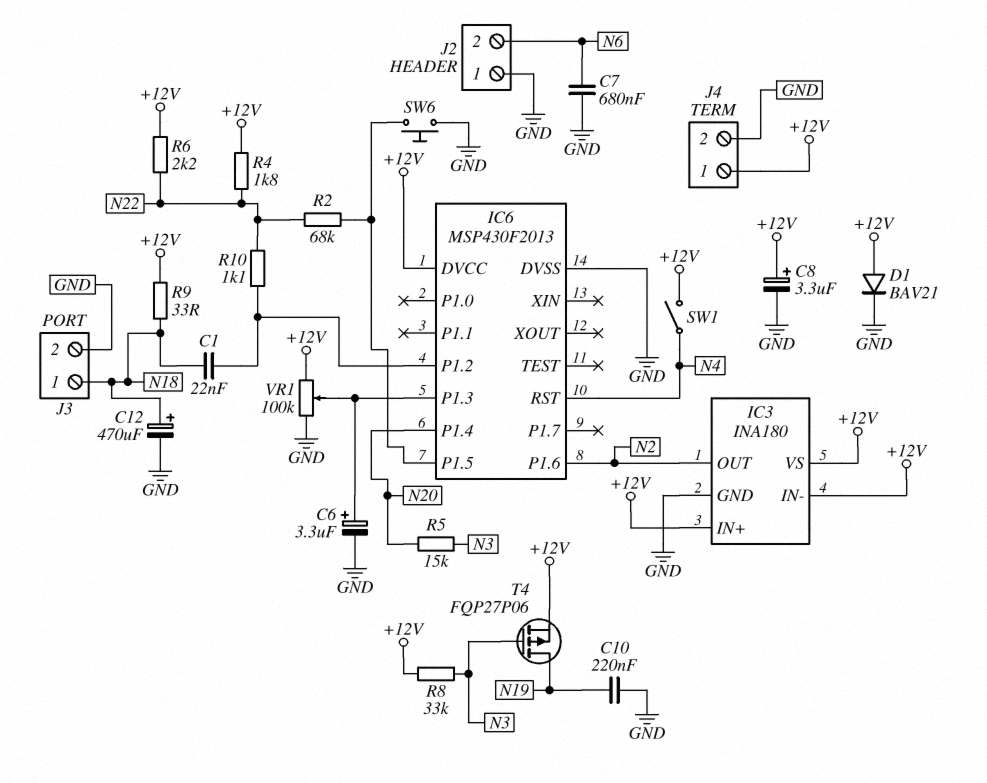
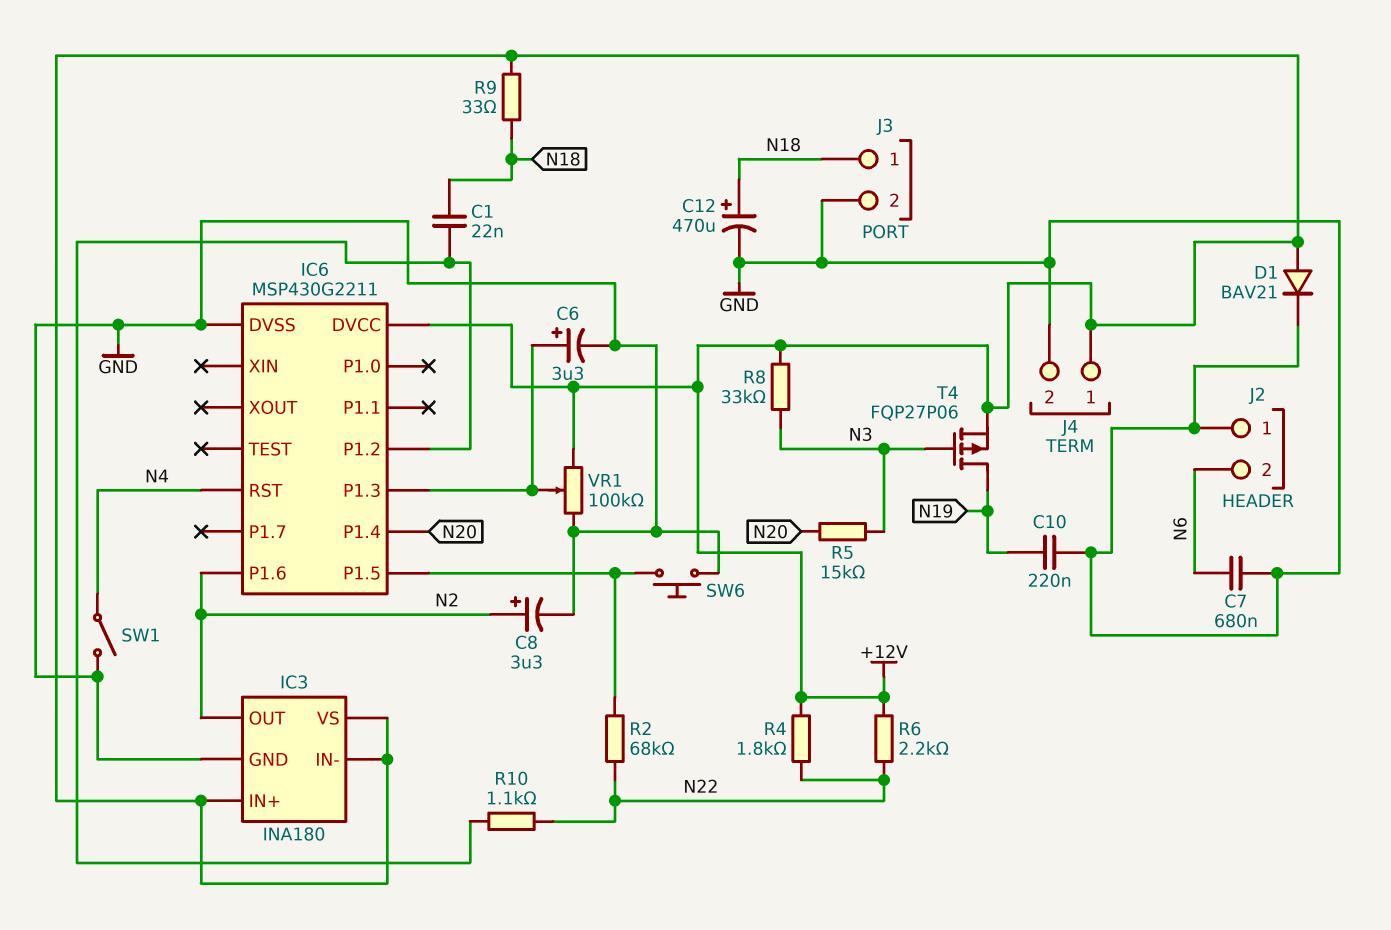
C8: 3.3uF (plus +12V, minus GND) -> 3.3uF (plus N2, minus GND)
IC6: MSP430F2013 -> MSP430G2211
SW1: switch (+12V, N4) -> switch (GND, N4)

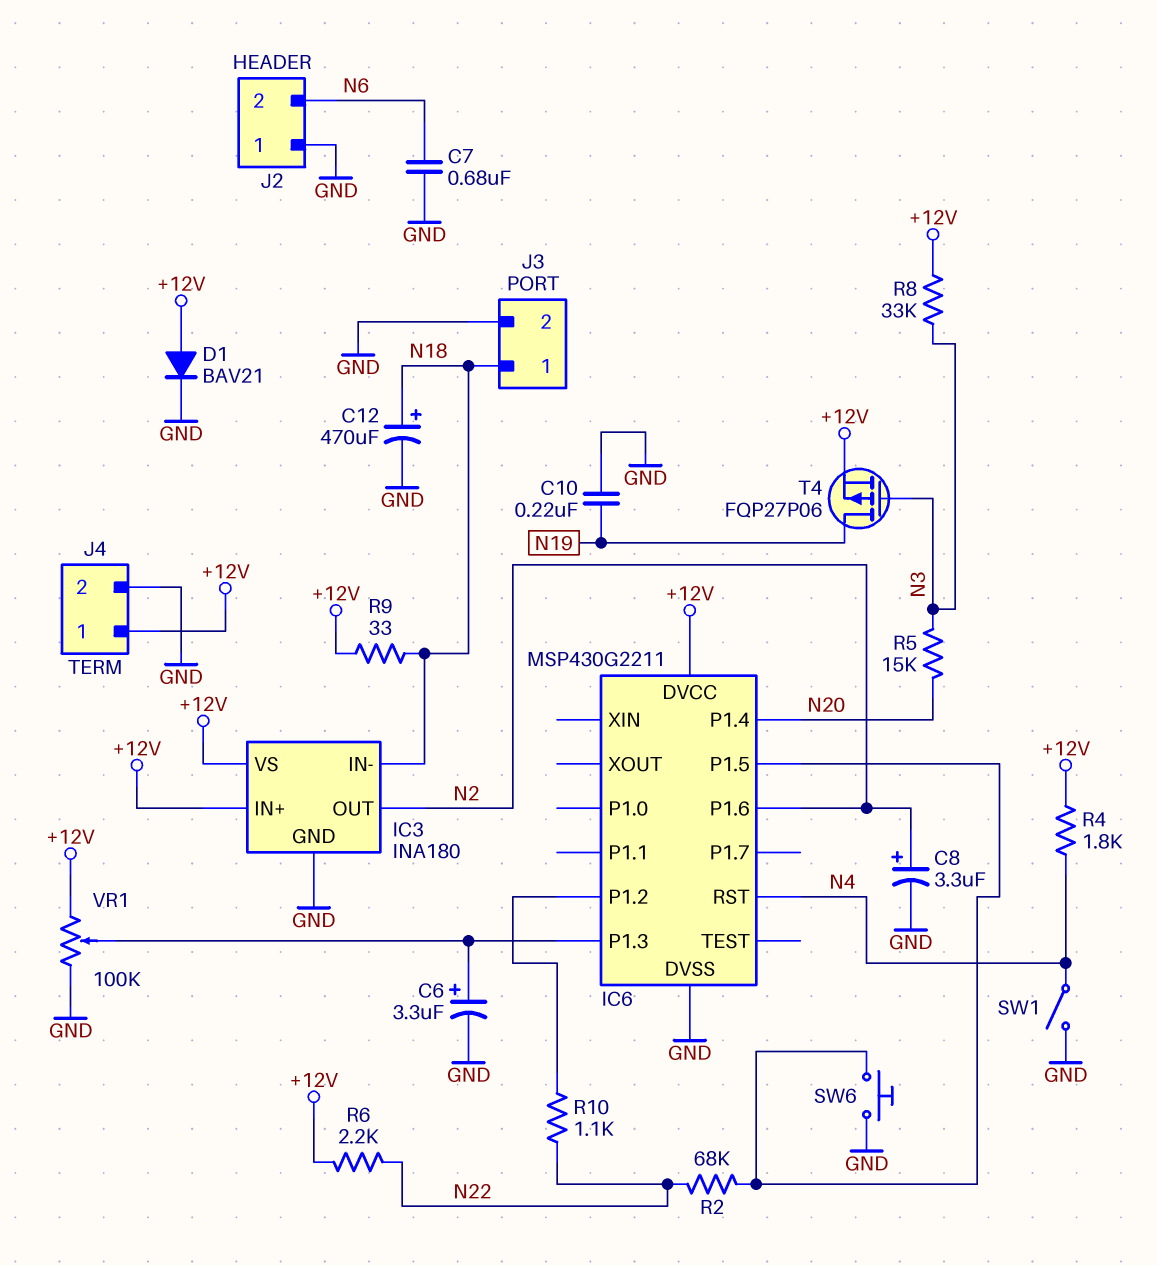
C1: 22nF (IC6/P1.2, N18) -> none
IC3 pin IN-: +12V -> N18
R4: 1.8k (+12V, N22) -> 1.8k (+12V, N4)

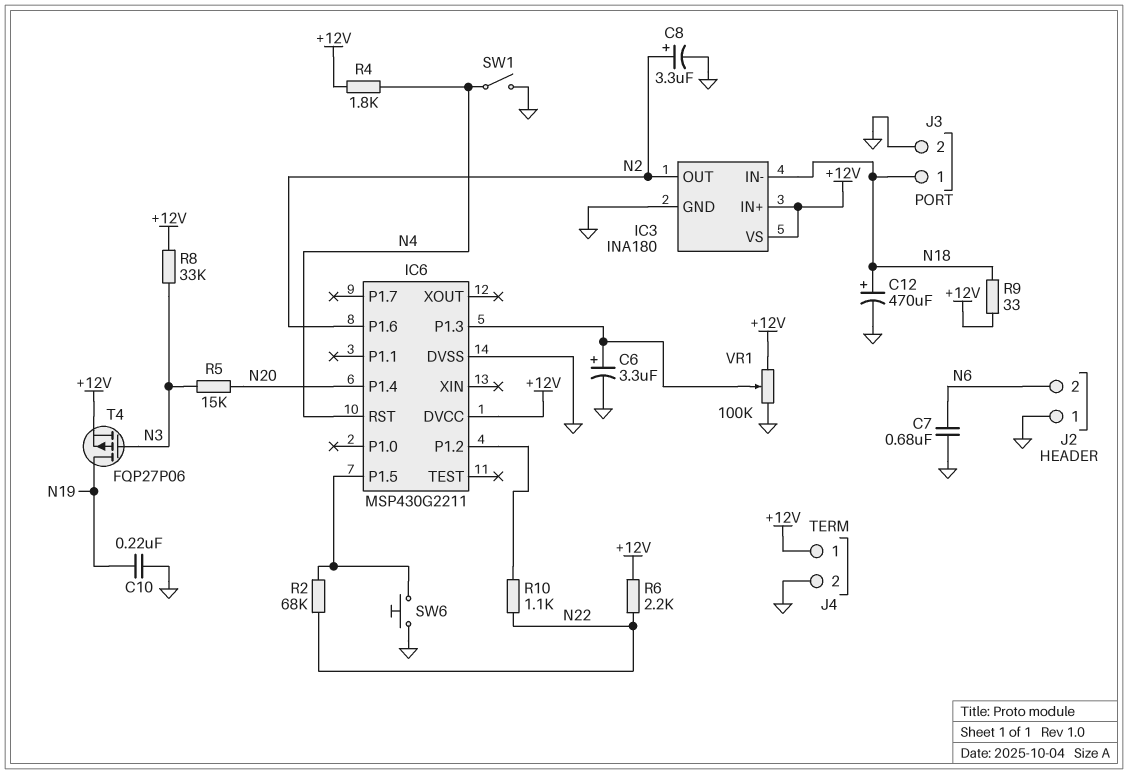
D1: diode BAV21 (A +12V, K GND) -> none

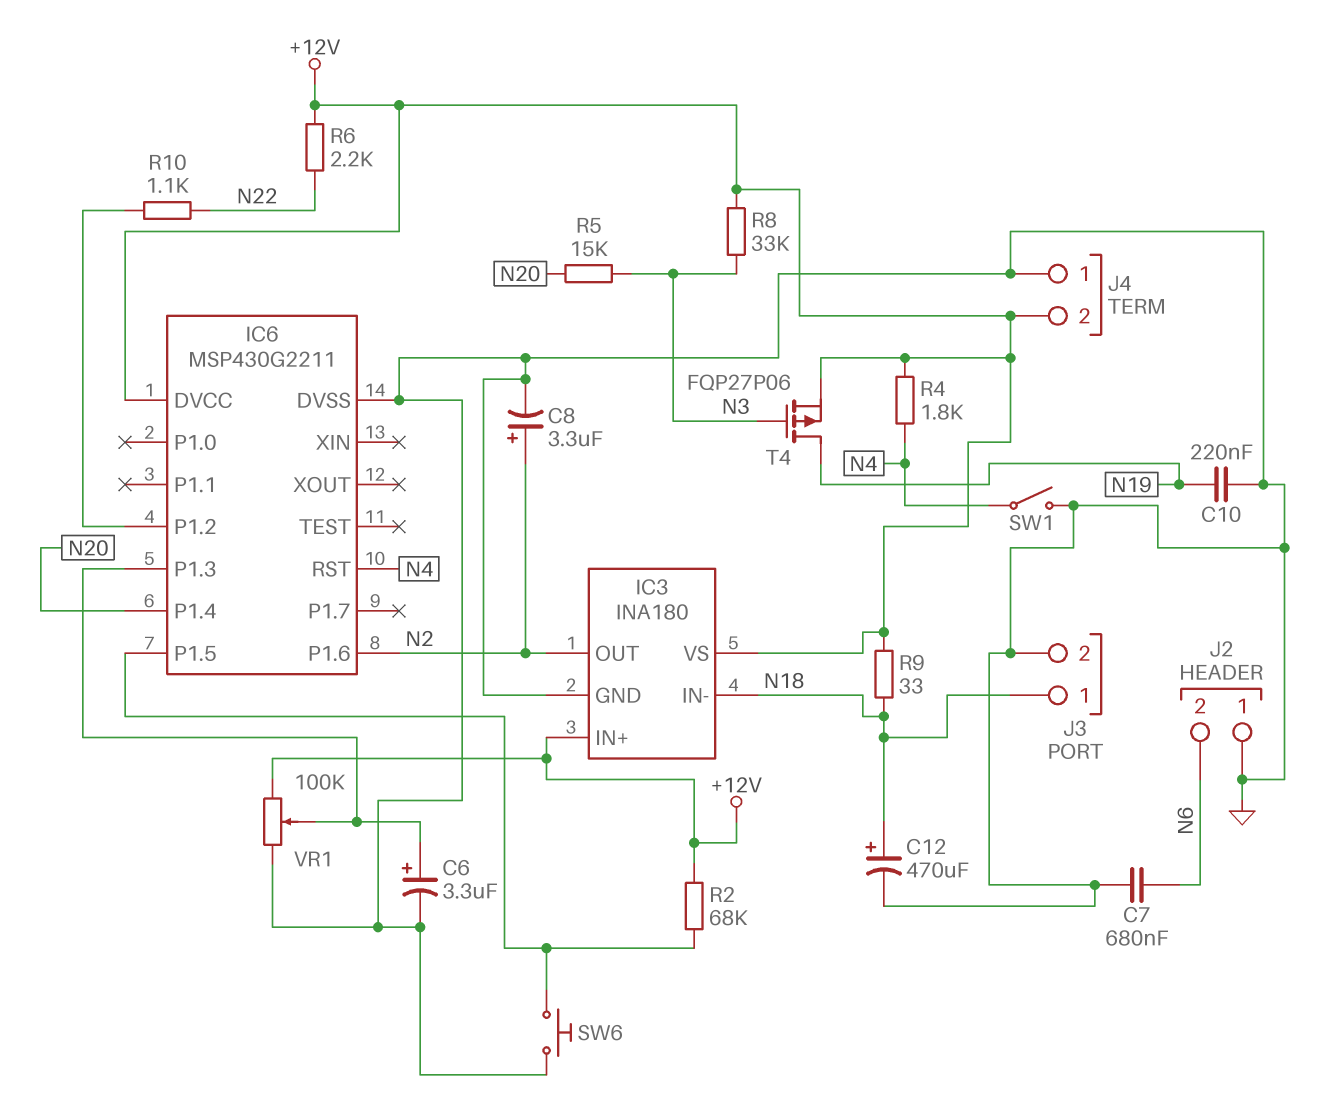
J4 pin 1: +12V -> GND
J4 pin 2: GND -> +12V
R2: 68k (IC6/P1.5, N22) -> 68k (+12V, IC6/P1.5)

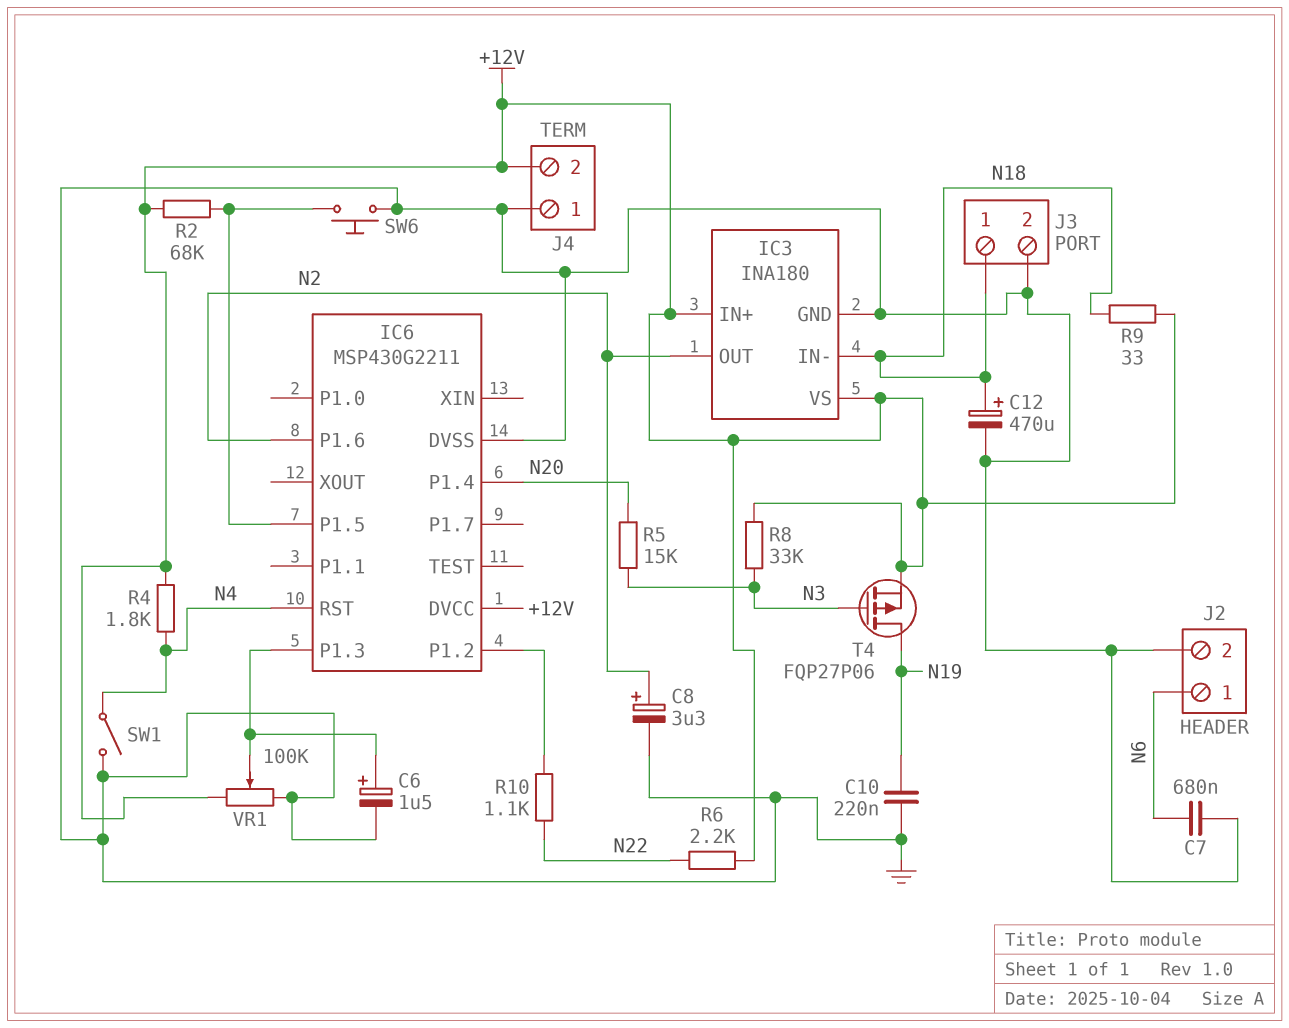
C6: 3.3uF (plus IC6/P1.3, minus GND) -> 1.5uF (plus IC6/P1.3, minus GND)
J2 pin 1: GND -> N6
J2 pin 2: N6 -> GND

